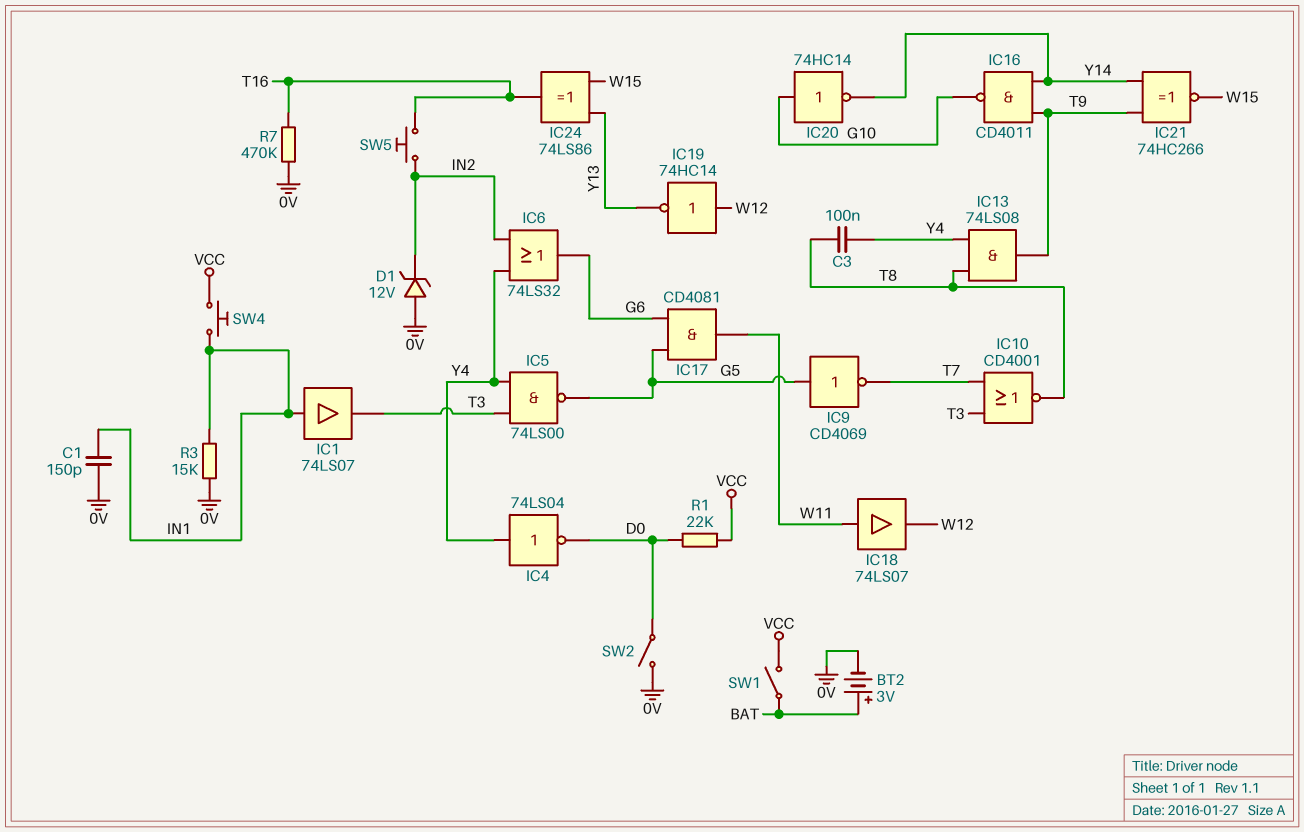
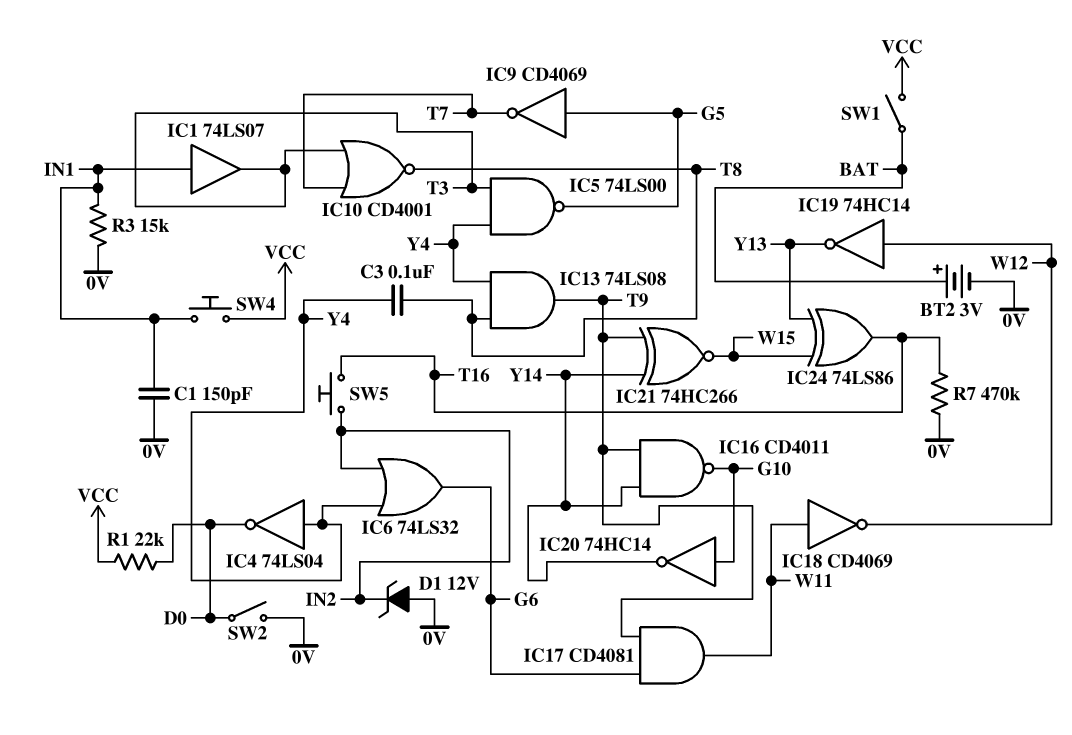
IC17: AND CD4081 (in G5, in G6, out W11) -> AND CD4081 (in G6, in T9, out W11)
IC18: buffer 74LS07 (in W11, out W12) -> NOT CD4069 (in W11, out W12)

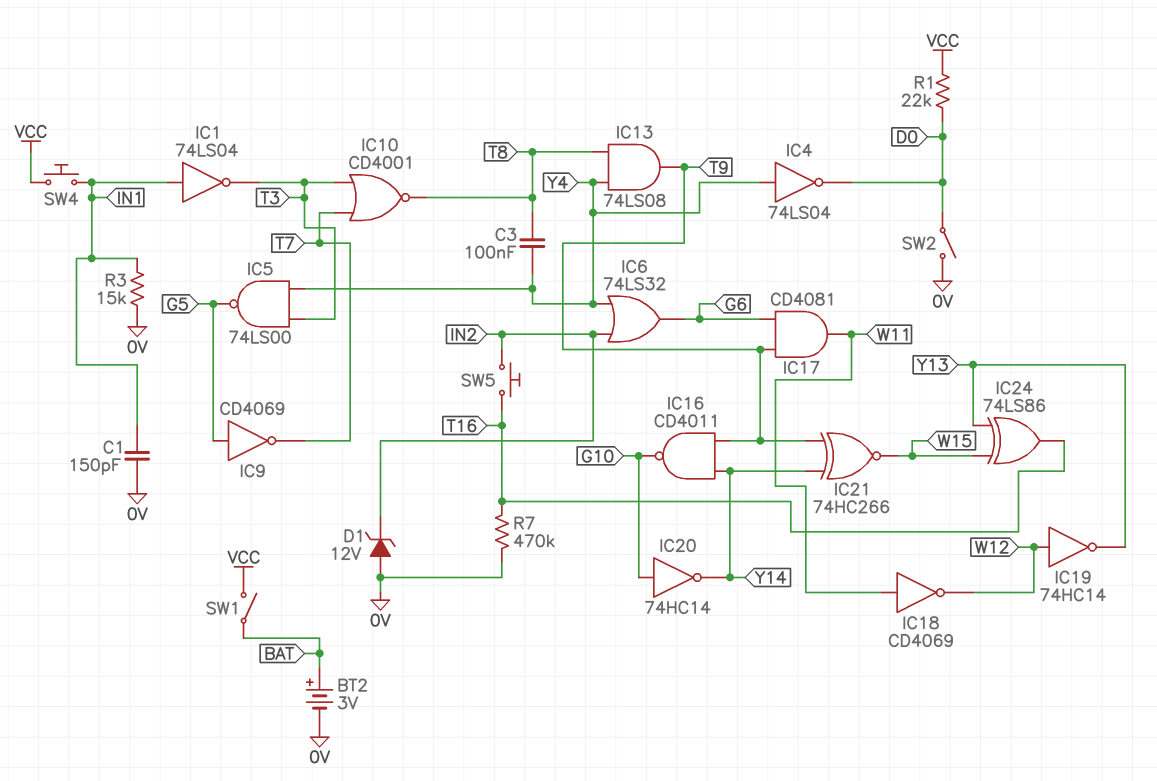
IC1: buffer 74LS07 (in IN1, out T3) -> NOT 74LS04 (in IN1, out T3)

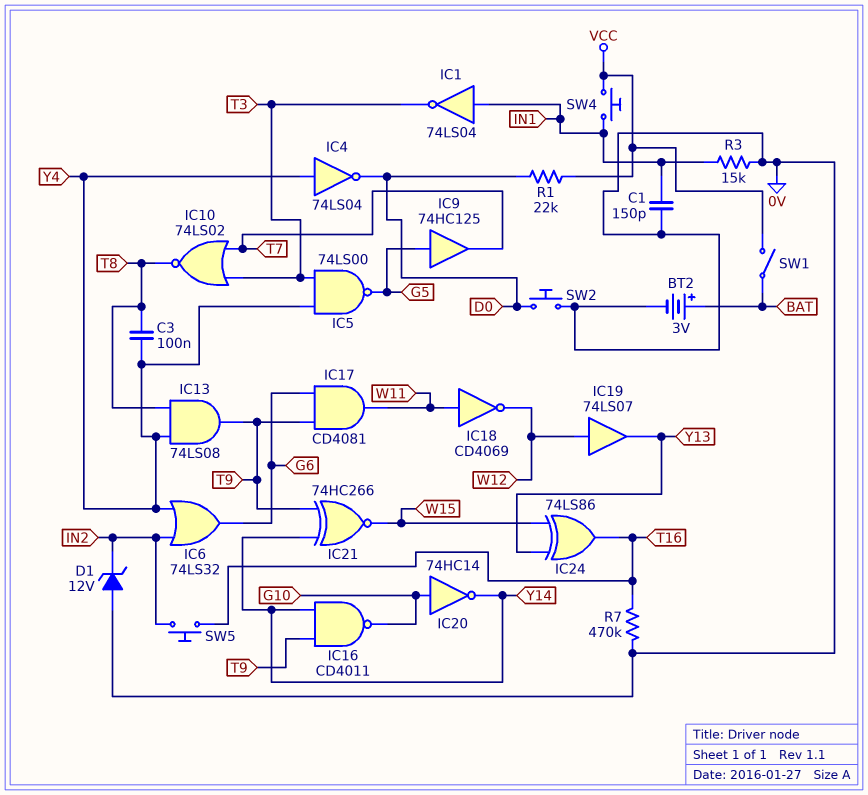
IC9: NOT CD4069 (in G5, out T7) -> buffer 74HC125 (in G5, out T7)
IC10: NOR CD4001 (in T3, in T7, out T8) -> NOR 74LS02 (in T3, in T7, out T8)
IC19: NOT 74HC14 (in W12, out Y13) -> buffer 74LS07 (in W12, out Y13)
SW2: switch (0V, D0) -> button (0V, D0)

